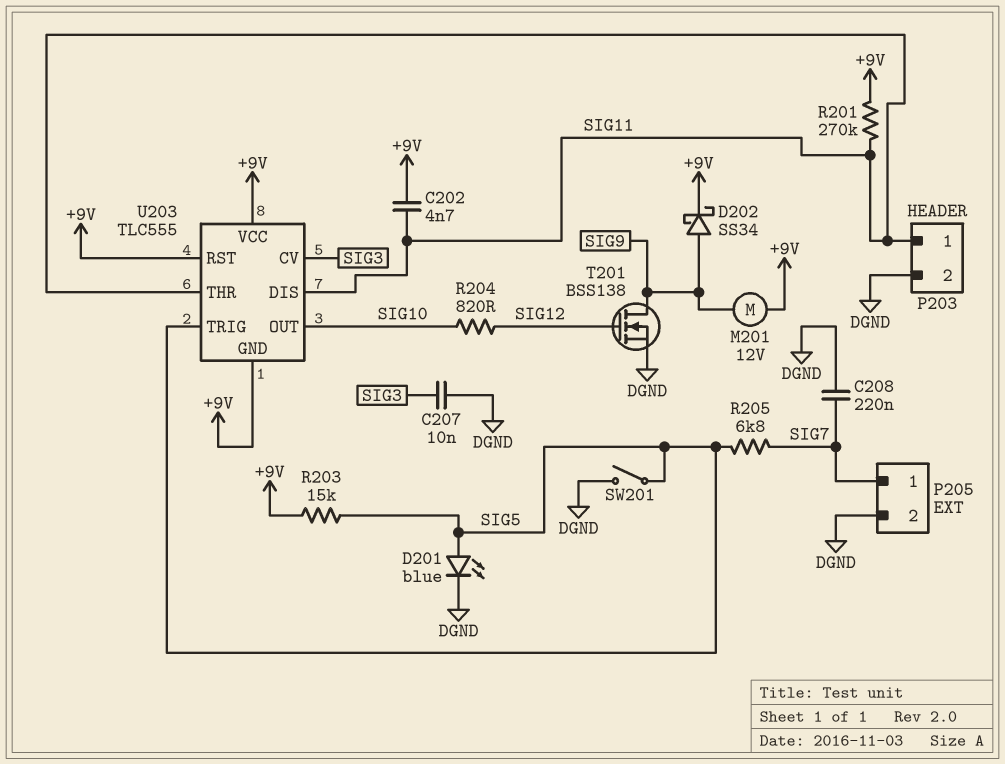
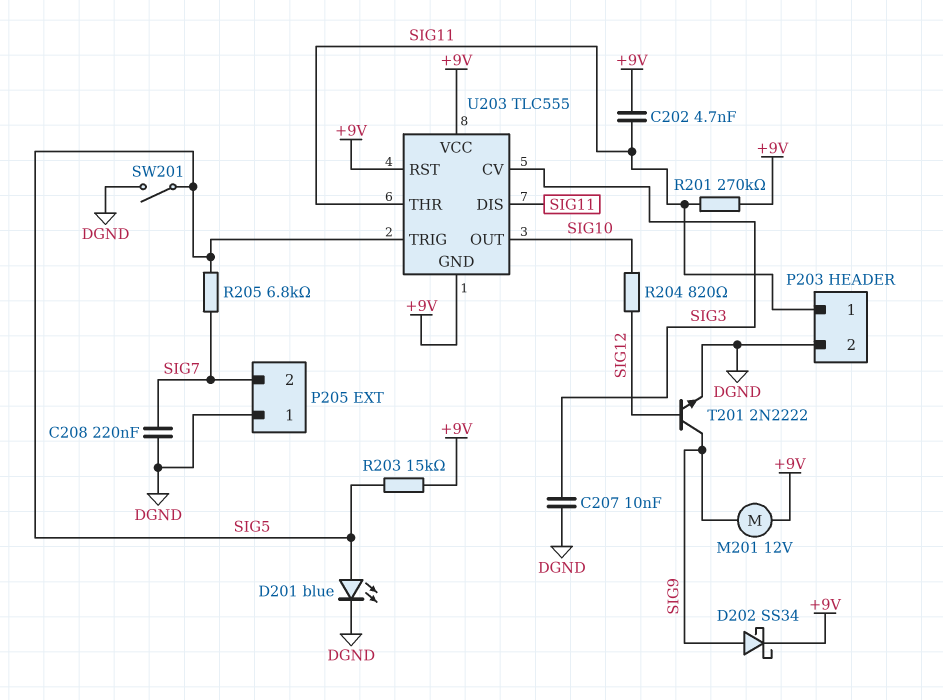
P205 pin 1: SIG7 -> DGND
P205 pin 2: DGND -> SIG7
T201: NMOS BSS138 (G SIG12, D SIG9, S DGND) -> NPN 2N2222 (B SIG12, C SIG9, E DGND)

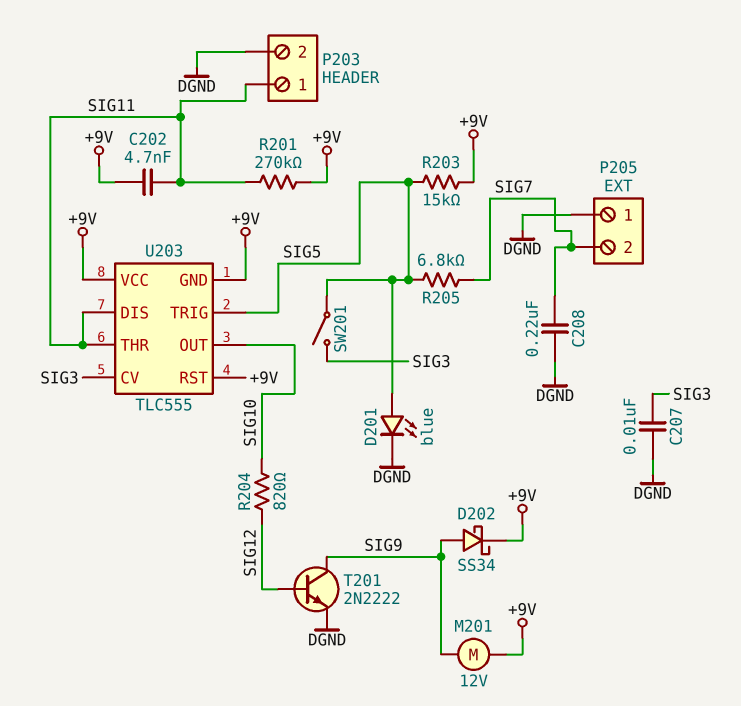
SW201: switch (DGND, SIG5) -> switch (SIG3, SIG5)

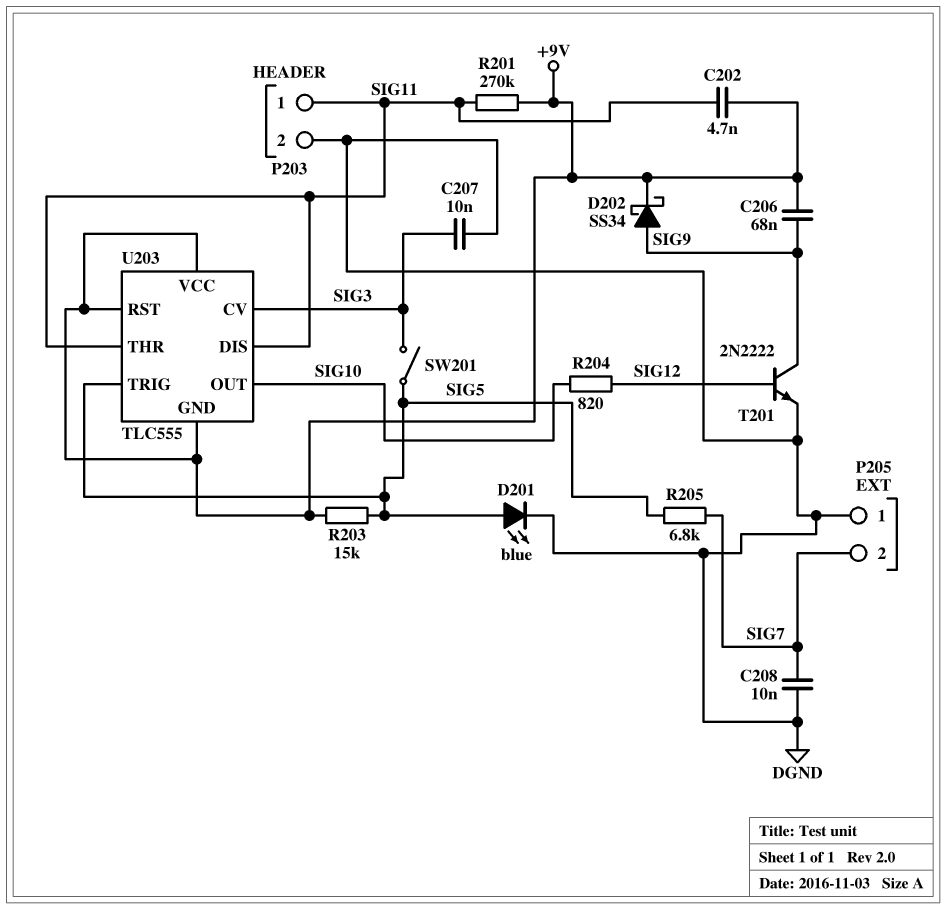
C206: none -> 68nF (+9V, SIG9)
C208: 220nF (DGND, SIG7) -> 10nF (DGND, SIG7)
M201: motor 12V (+9V, SIG9) -> none

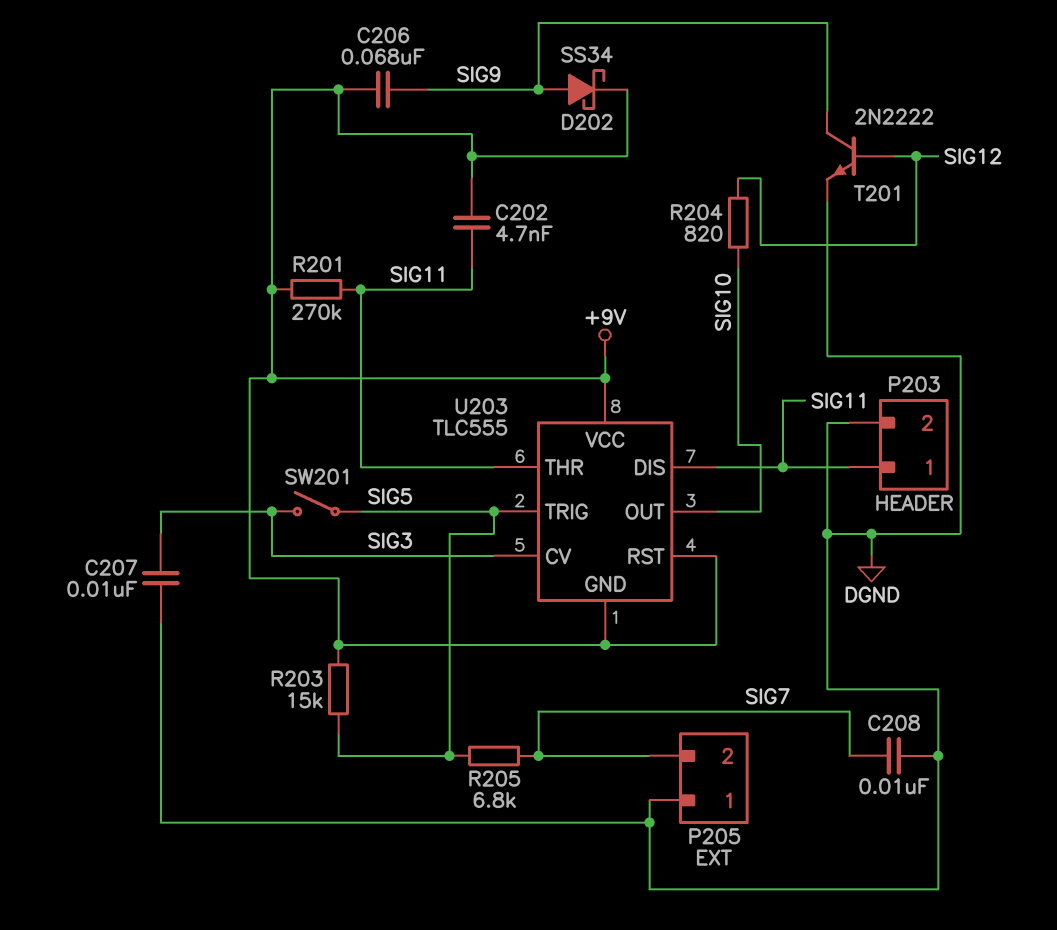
D201: LED blue (A SIG5, K DGND) -> none

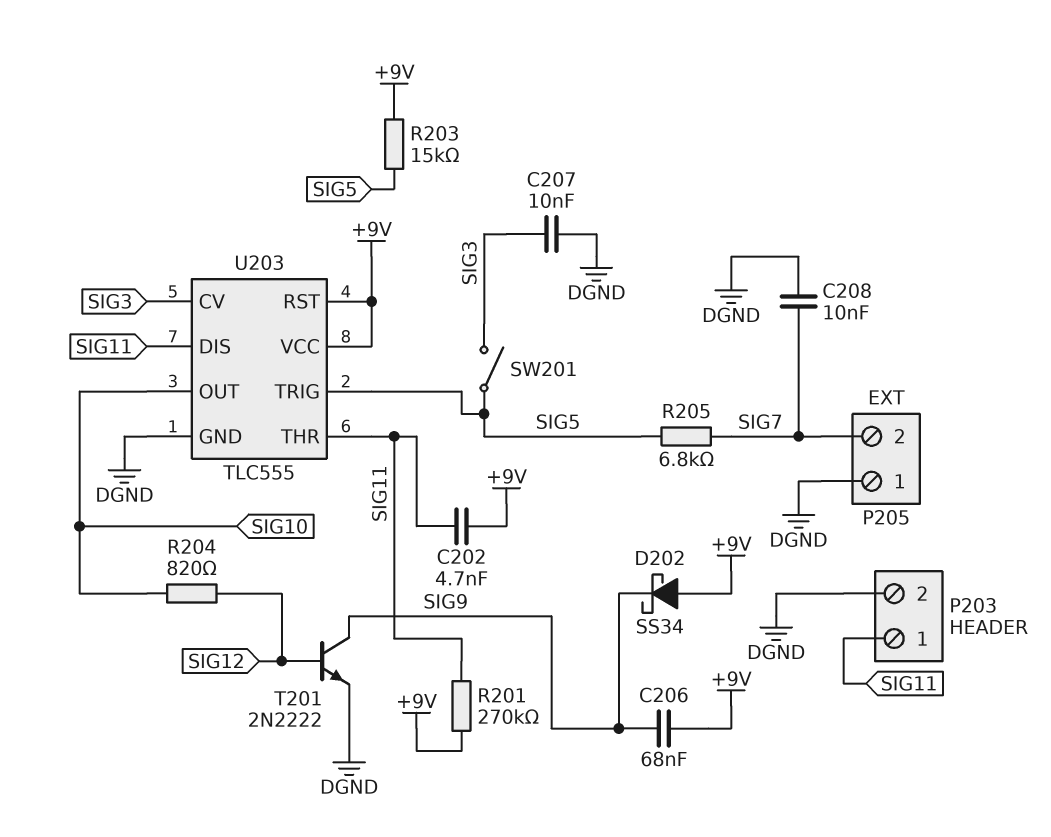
D202: schottky SS34 (A SIG9, K +9V) -> schottky SS34 (A +9V, K SIG9)
U203 pin GND: +9V -> DGND

